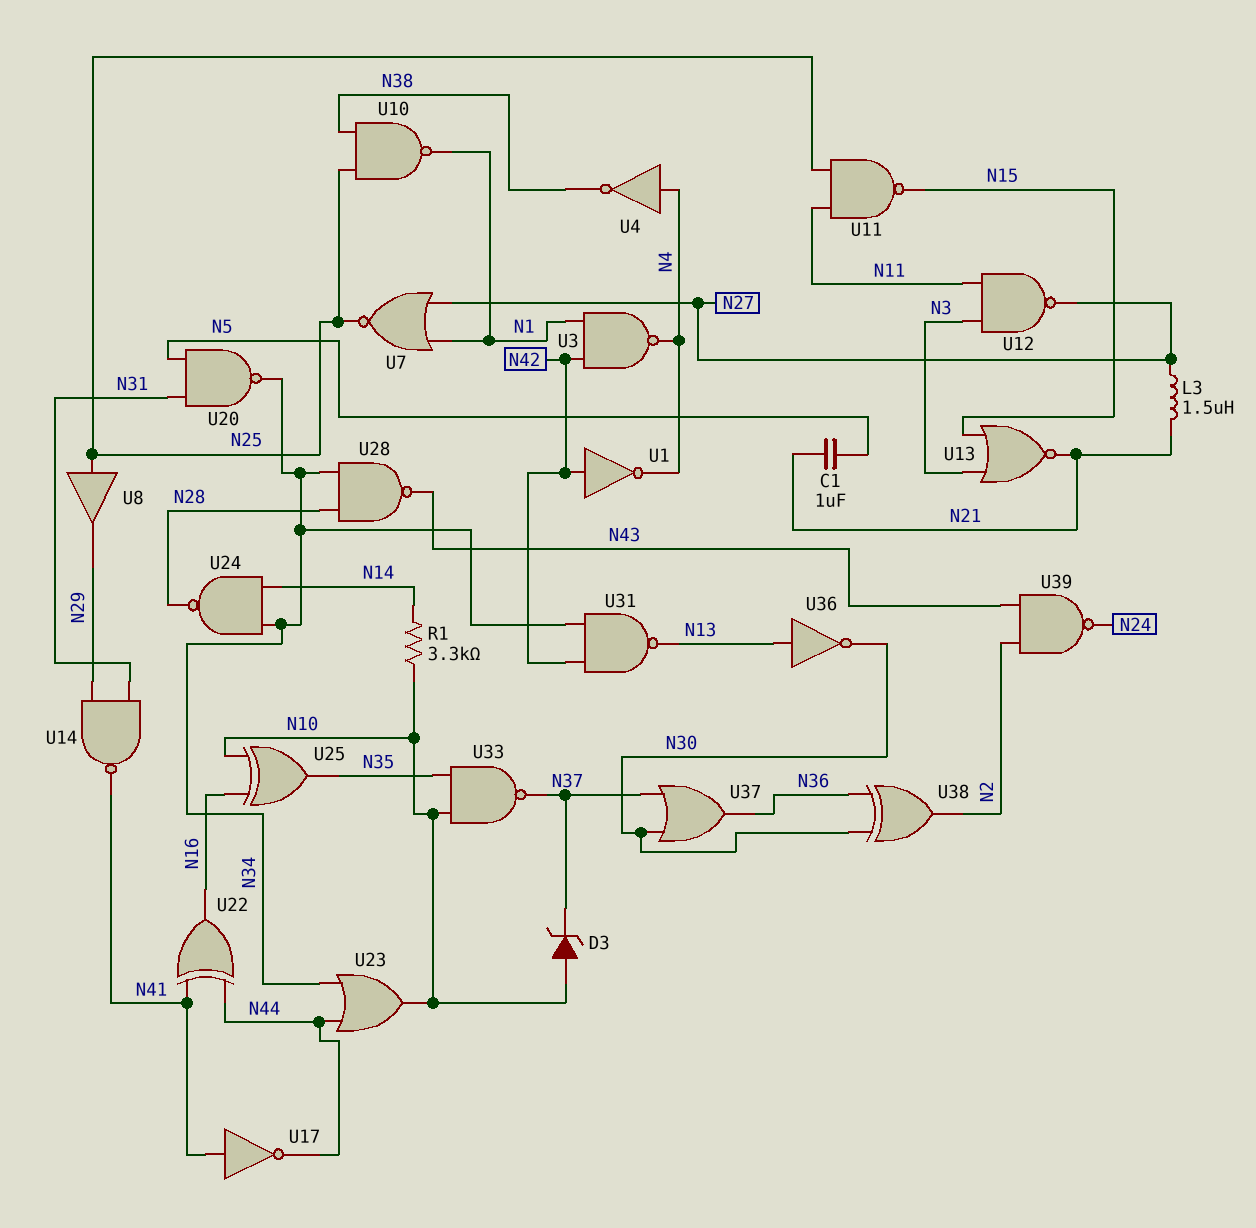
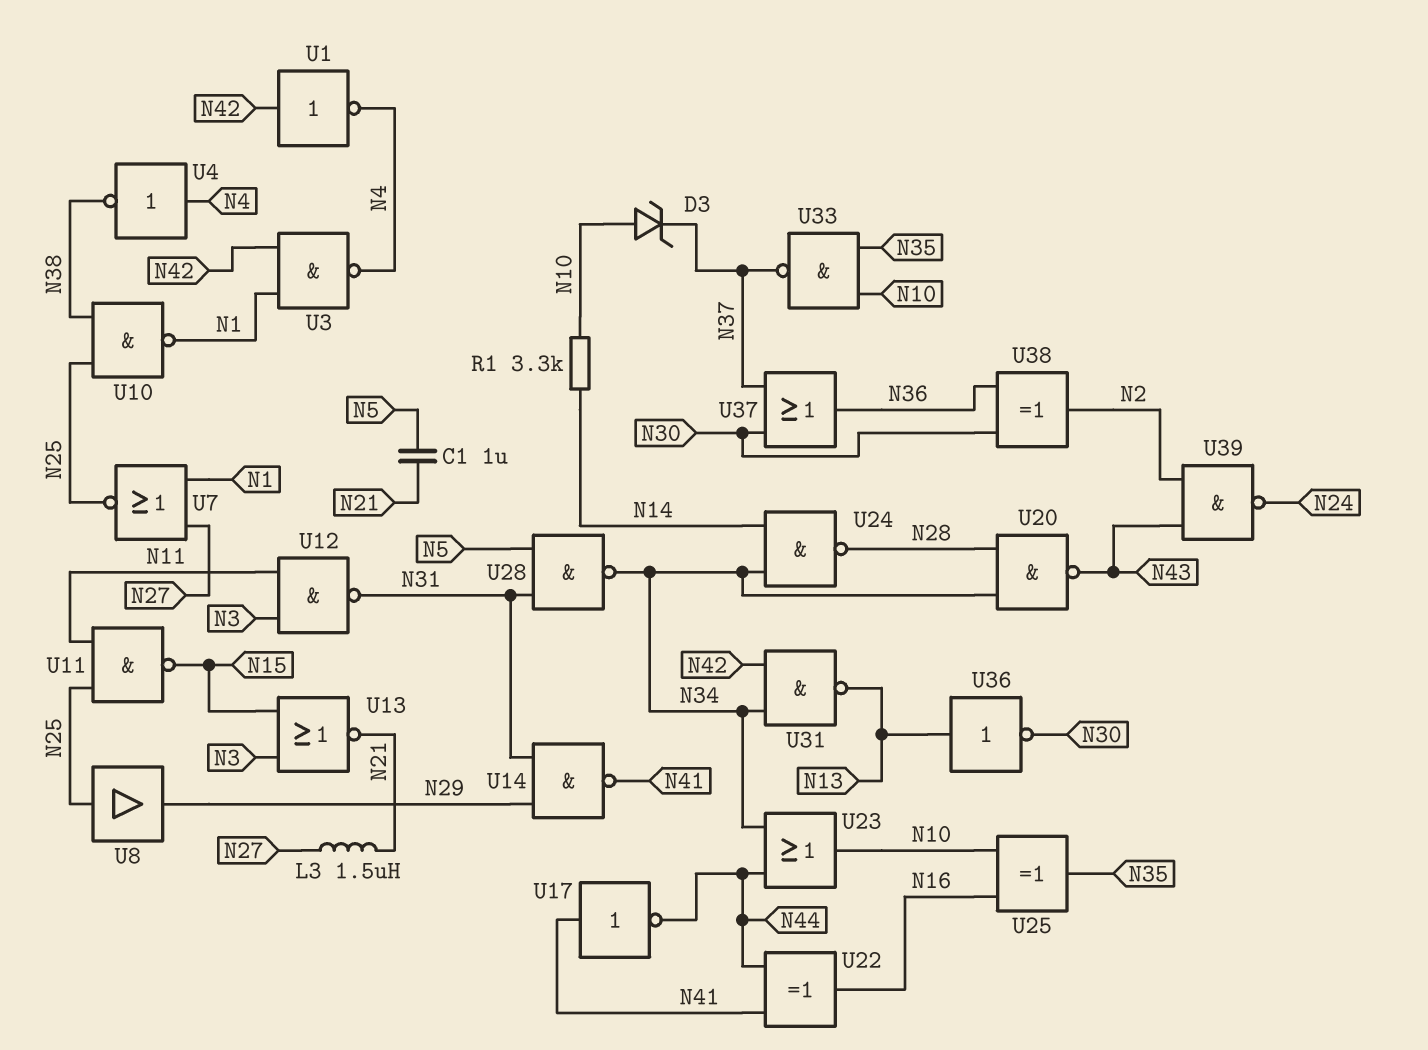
U12: NAND (in N3, in N11, out N27) -> NAND (in N3, in N11, out N31)
U20: NAND (in N5, in N31, out N34) -> NAND (in N28, in N34, out N43)
U28: NAND (in N28, in N34, out N43) -> NAND (in N5, in N31, out N34)

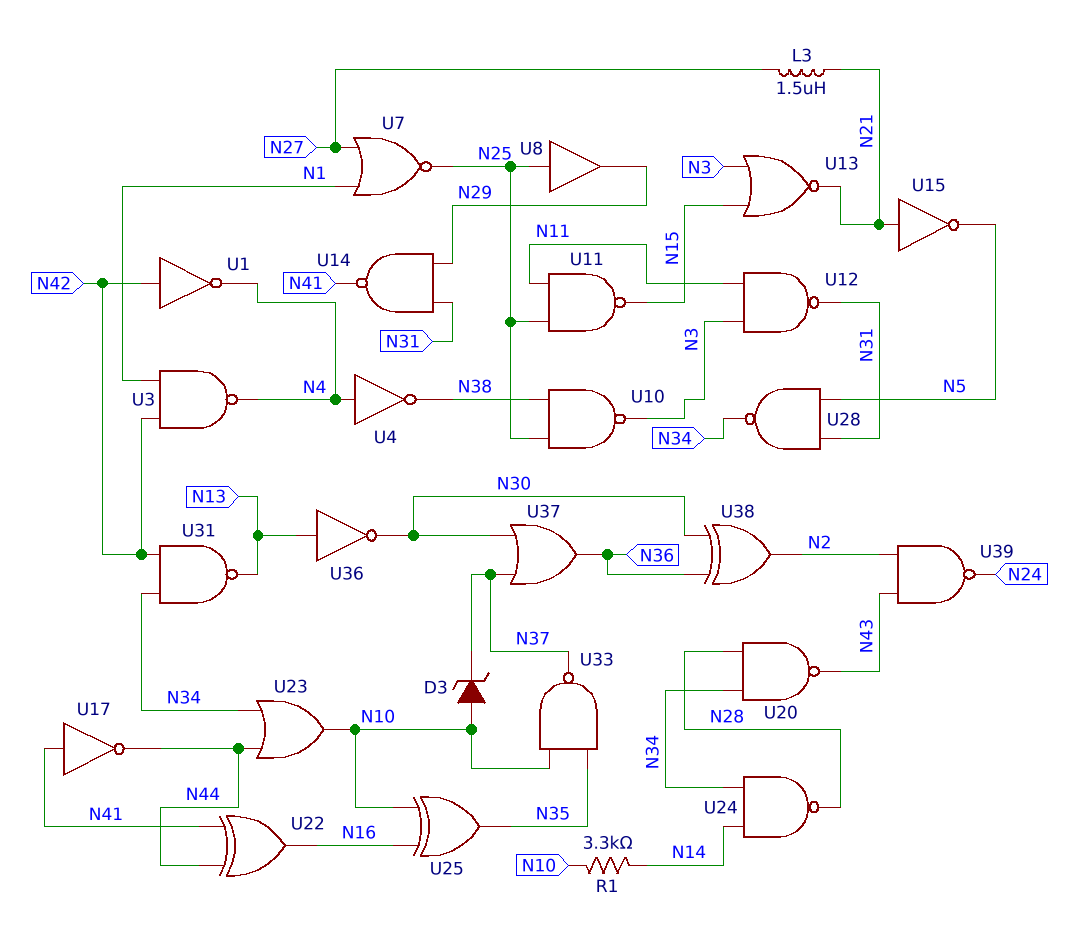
C1: 1uF (N5, N21) -> none
U10: NAND (in N25, in N38, out N1) -> NAND (in N25, in N38, out N3)
U15: none -> NOT (in N21, out N5)

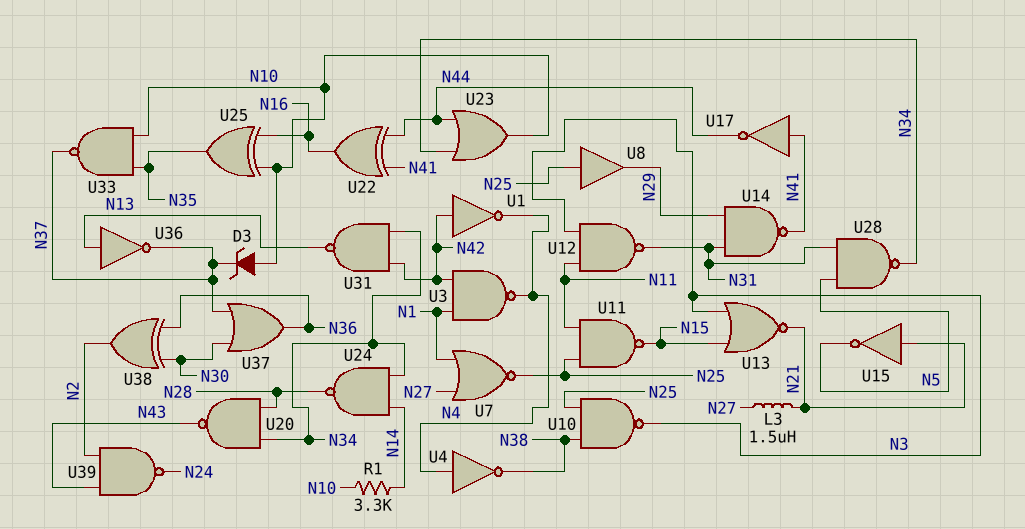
U36: NOT (in N13, out N30) -> NOT (in N13, out N37)

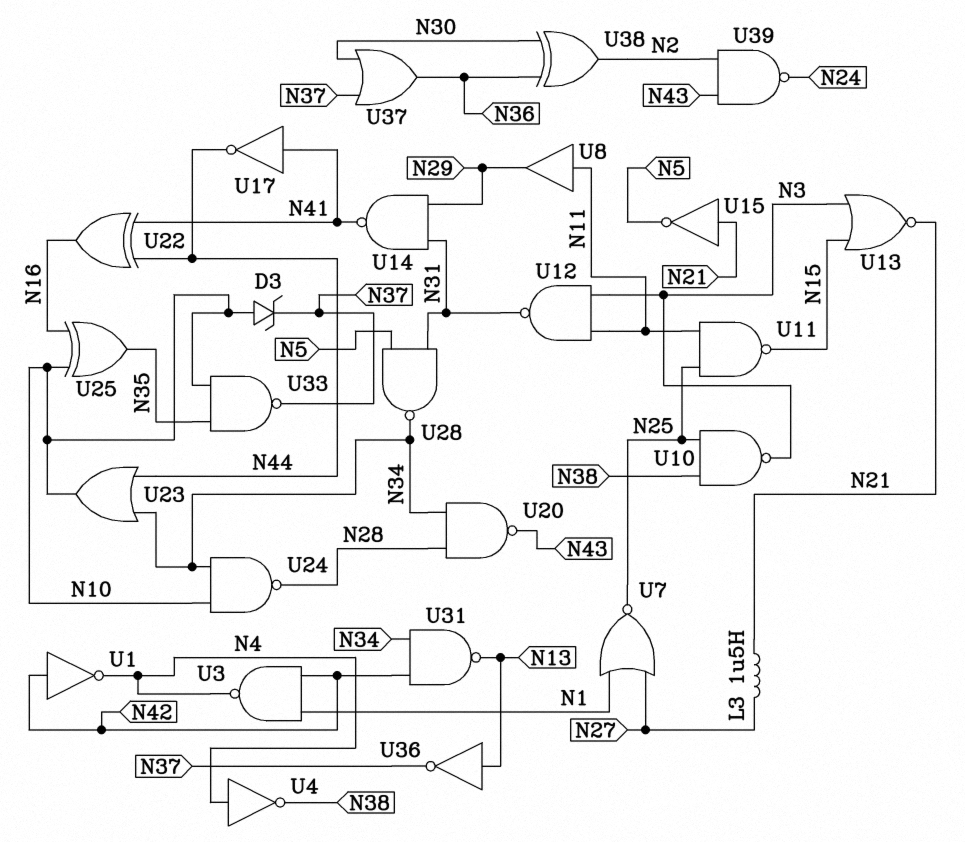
R1: 3.3k (N10, N14) -> none
U8: buffer (in N25, out N29) -> buffer (in N11, out N29)
U24: NAND (in N14, in N34, out N28) -> NAND (in N10, in N34, out N28)

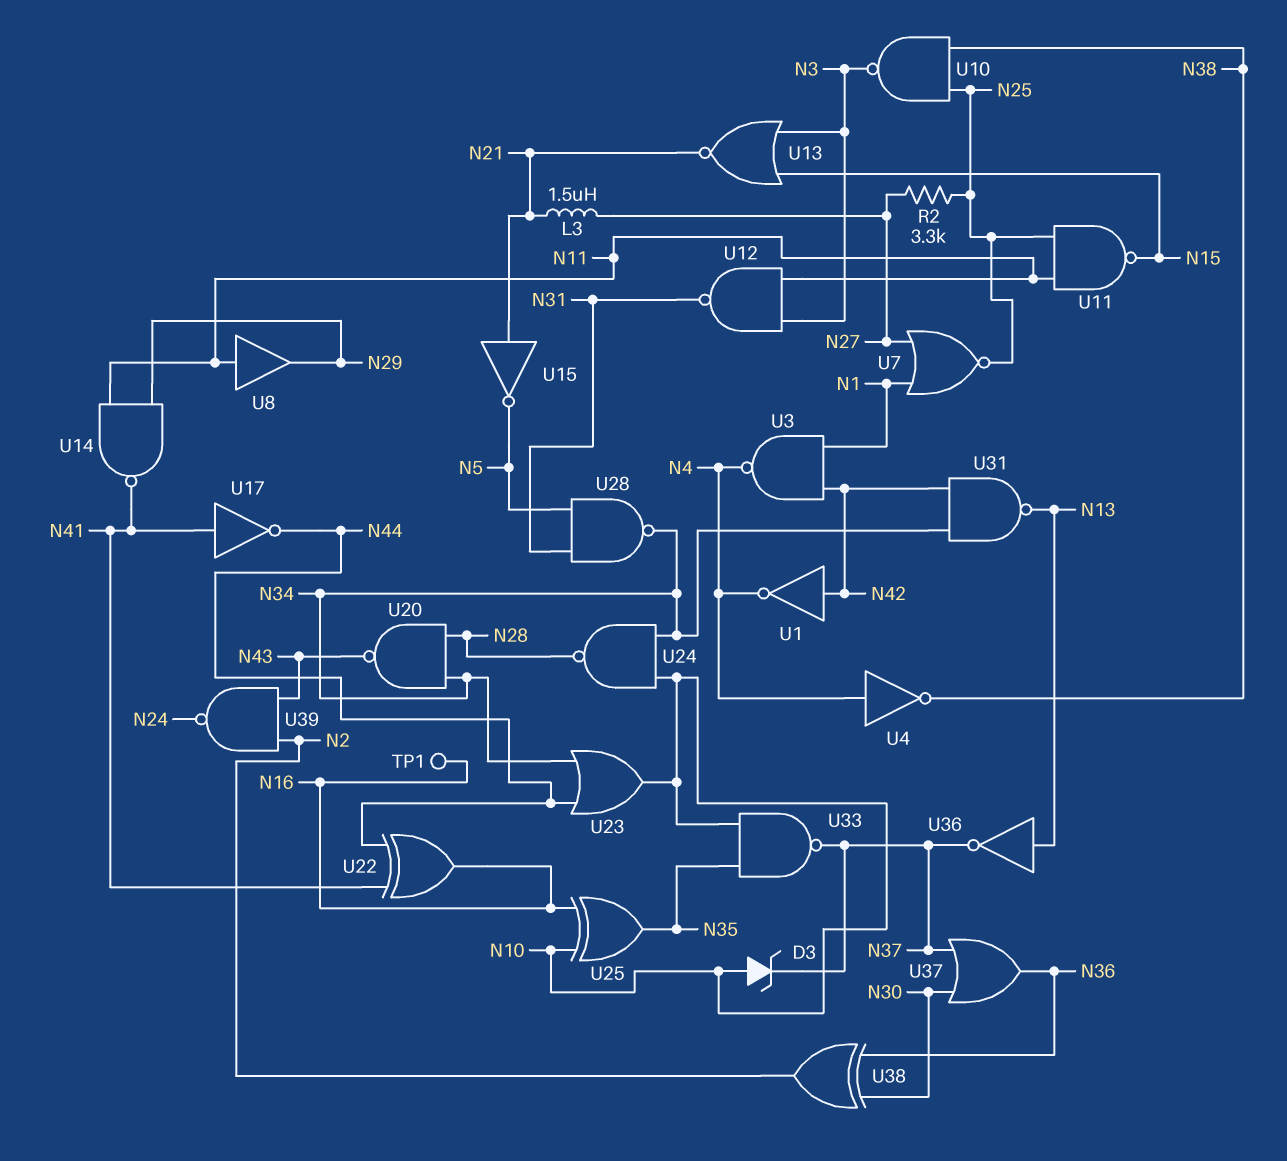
R2: none -> 3.3k (N25, N27)
TP1: none -> test point (N16)
U14: NAND (in N29, in N31, out N41) -> NAND (in N11, in N29, out N41)

